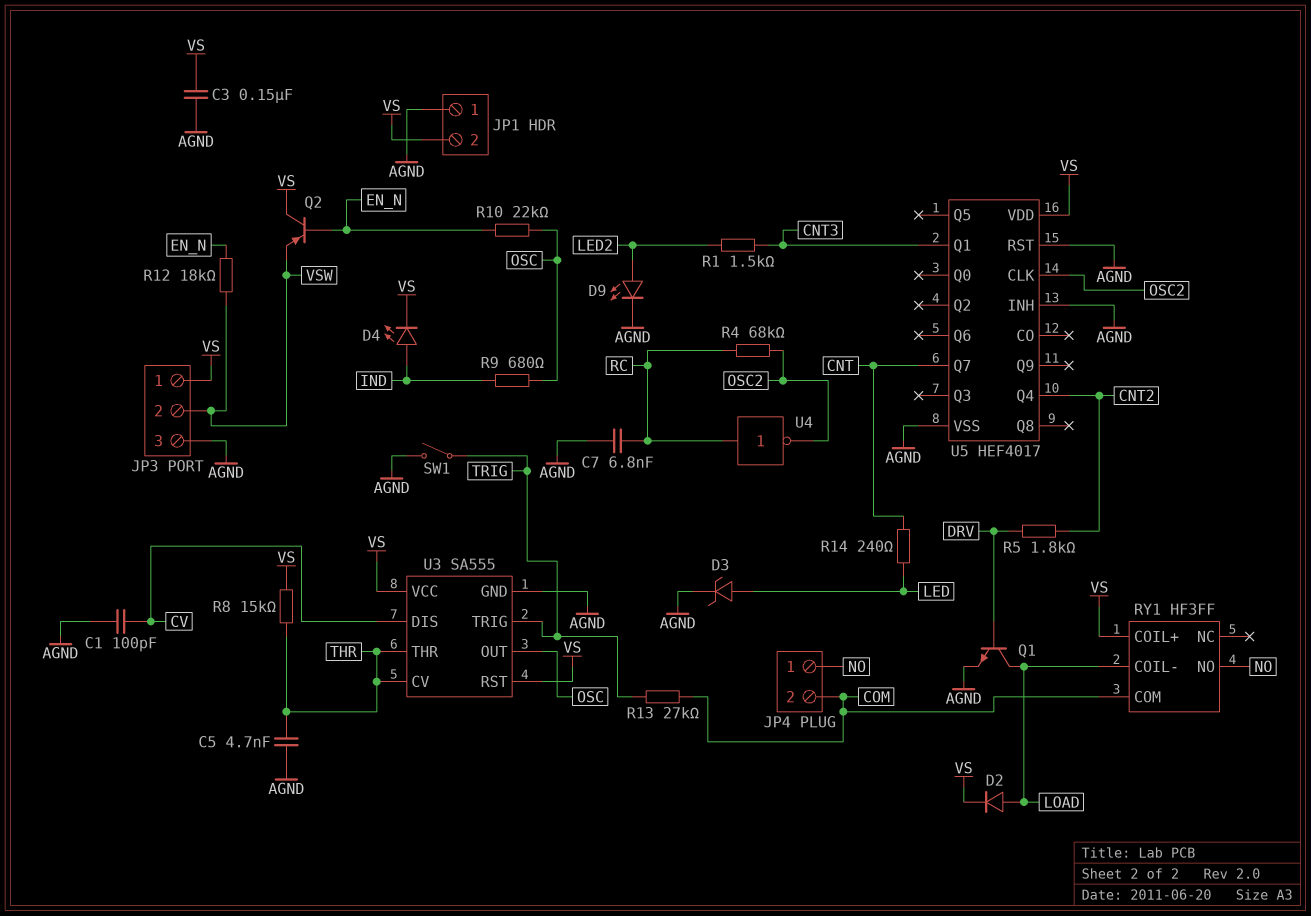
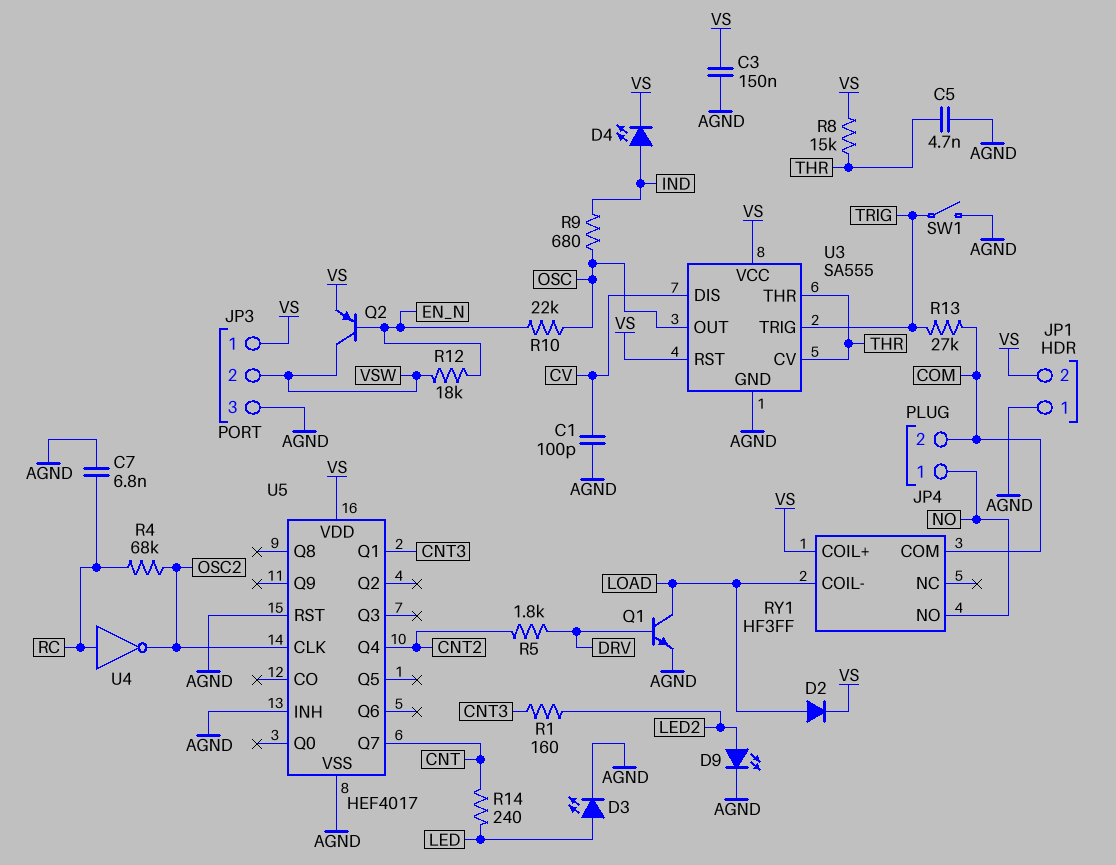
D3: zener (A LED, K AGND) -> LED (A LED, K AGND)
Q2: PNP (B EN_N, C VS, E VSW) -> PNP (B EN_N, C VSW, E VS)
R1: 1.5k (CNT3, LED2) -> 160 (CNT3, LED2)

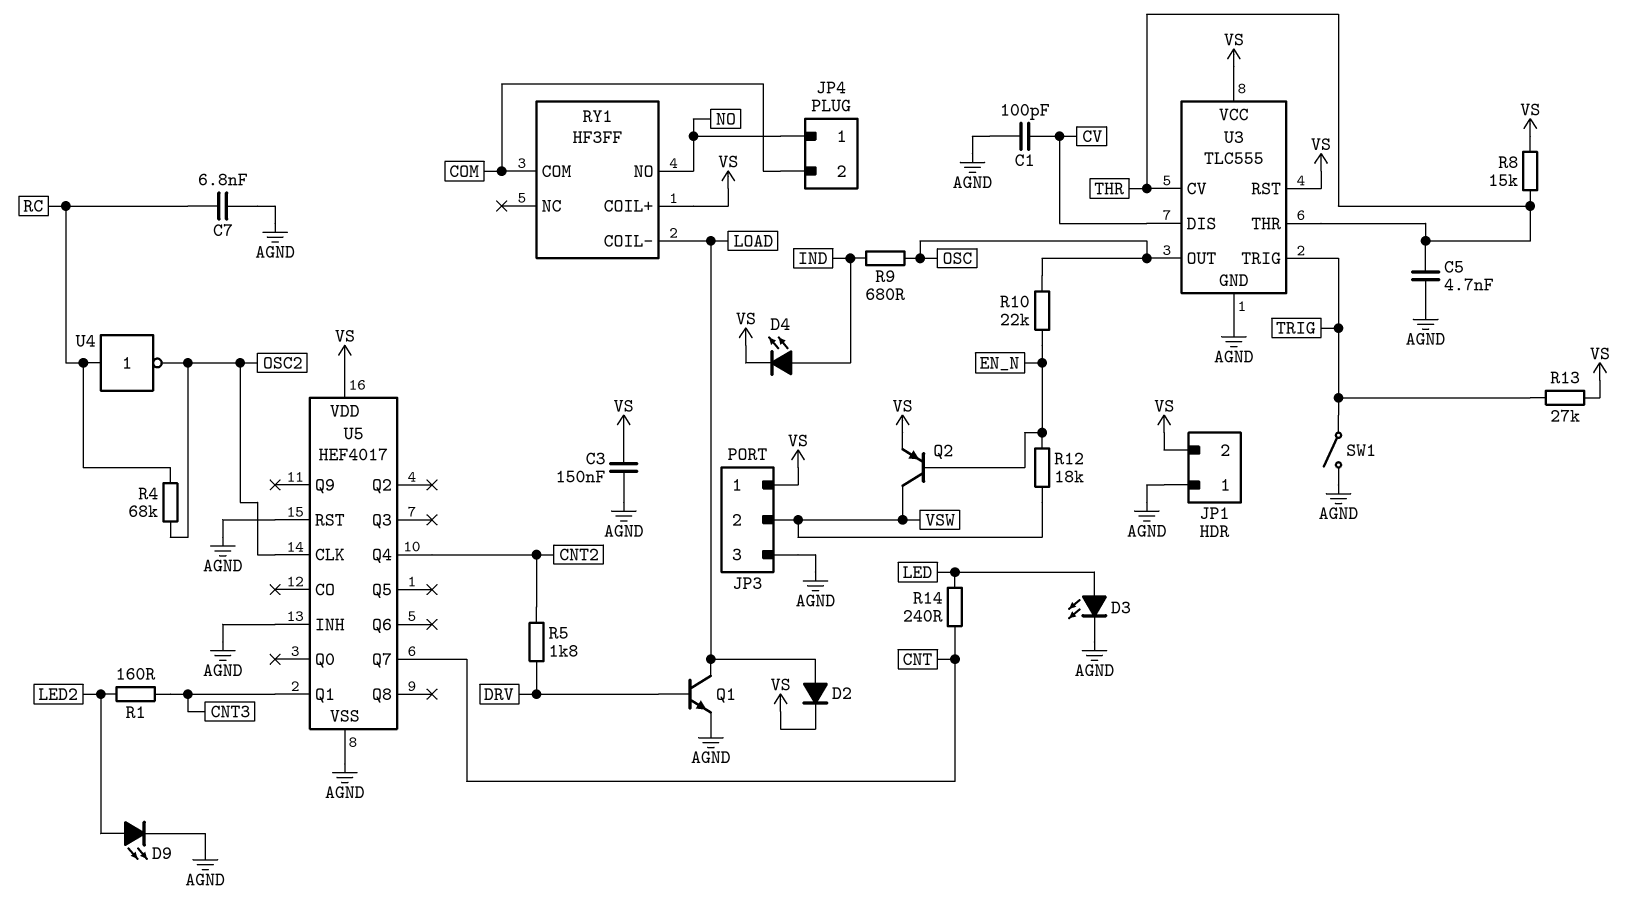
R13: 27k (COM, TRIG) -> 27k (TRIG, VS)
U3: SA555 -> TLC555

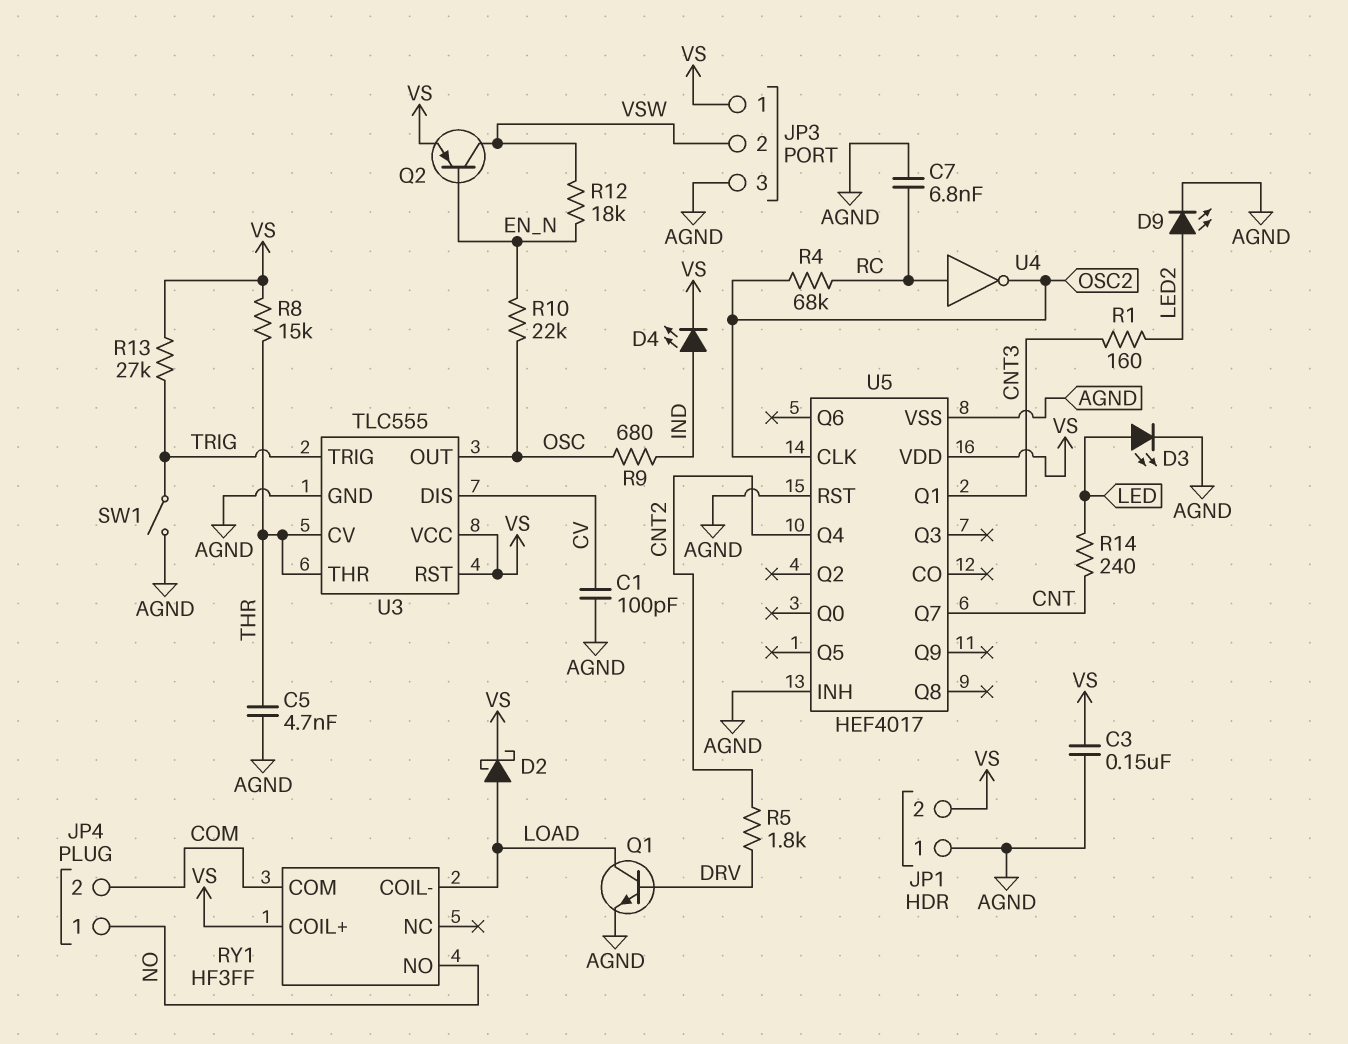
D2: diode (A LOAD, K VS) -> schottky (A LOAD, K VS)

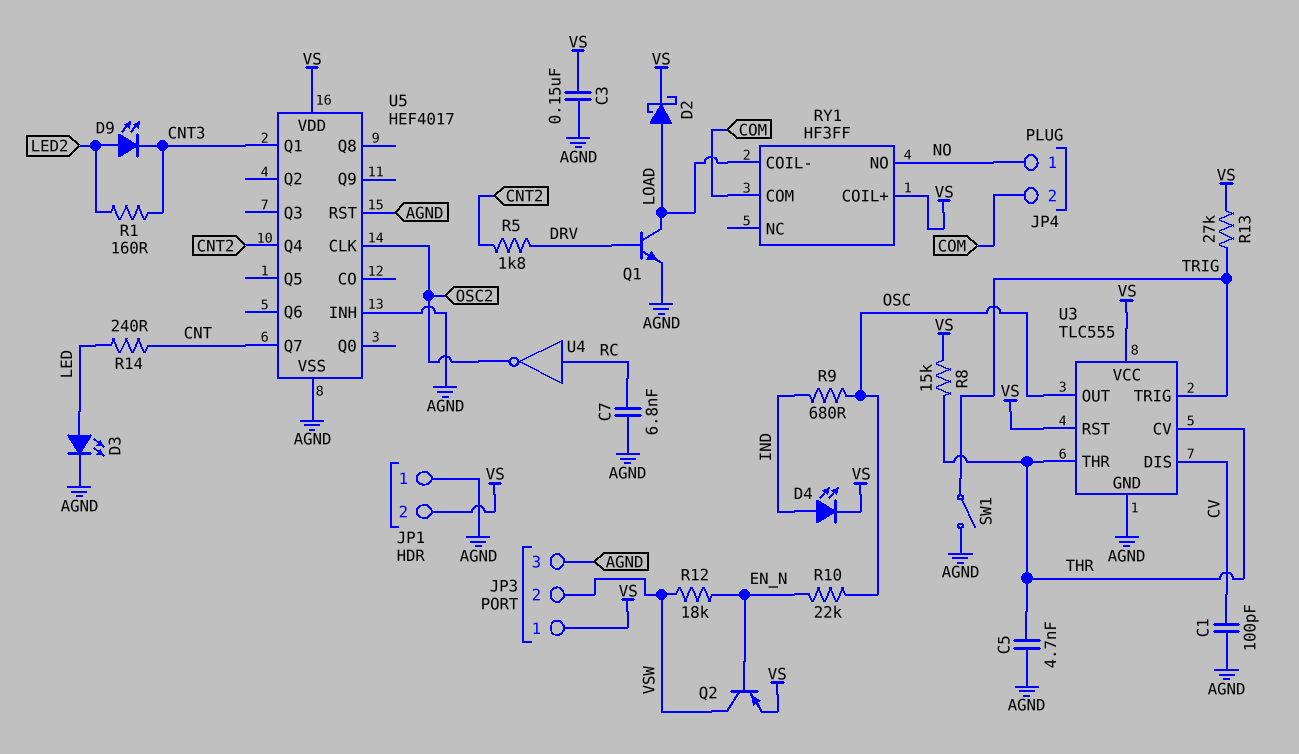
D9: LED (A LED2, K AGND) -> LED (A LED2, K CNT3)
R4: 68k (OSC2, RC) -> none

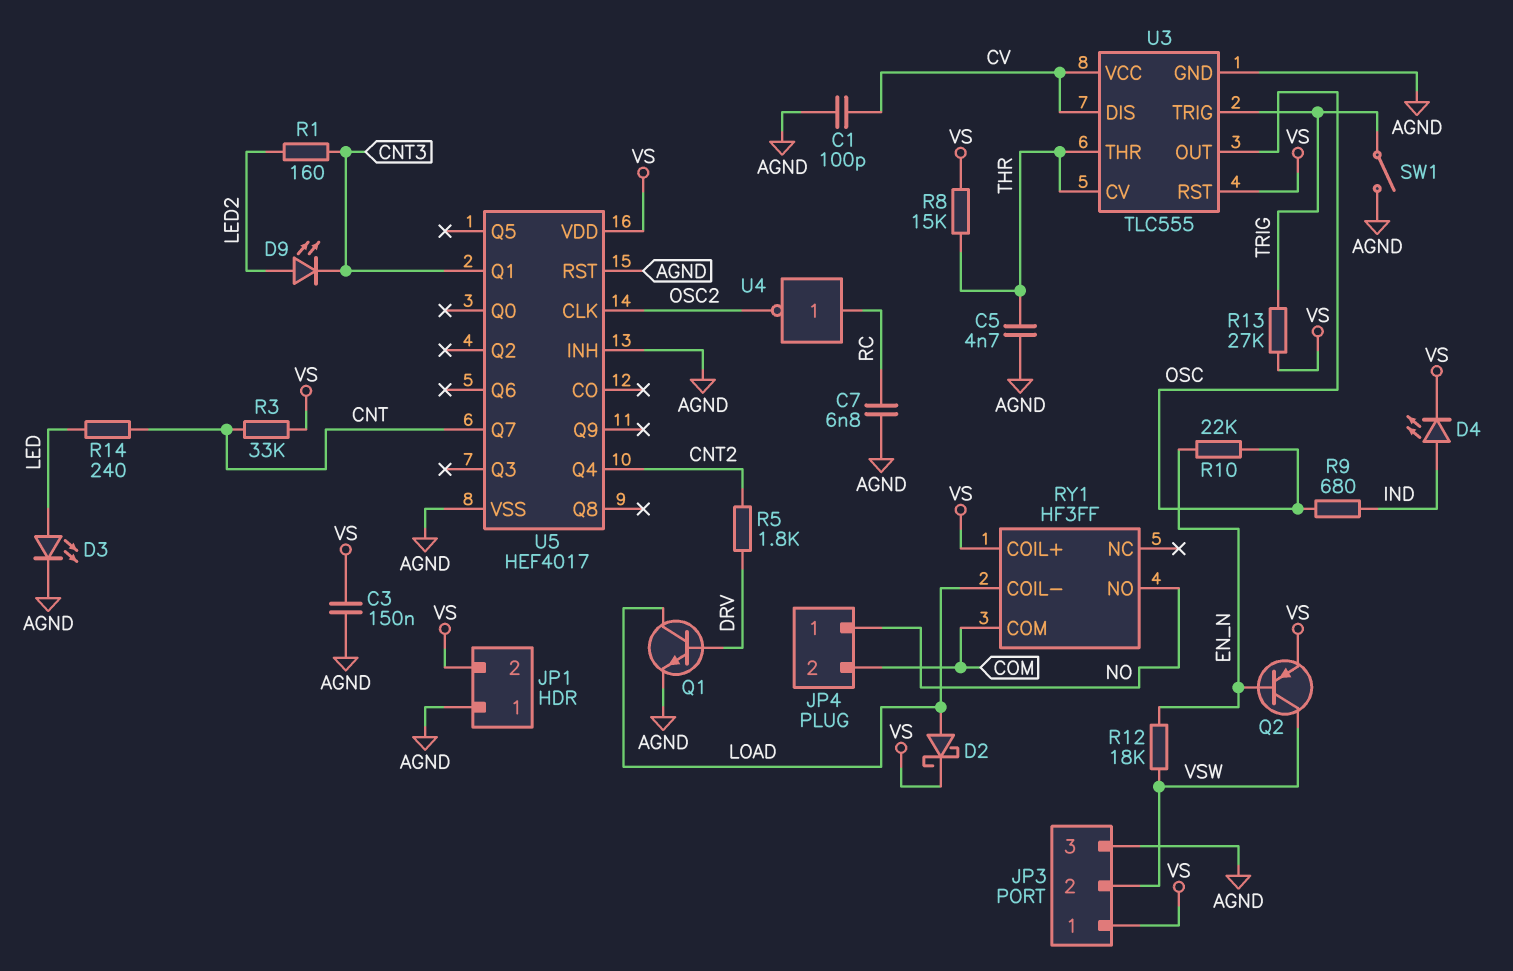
R3: none -> 33k (CNT, VS)
U3 pin VCC: VS -> CV

